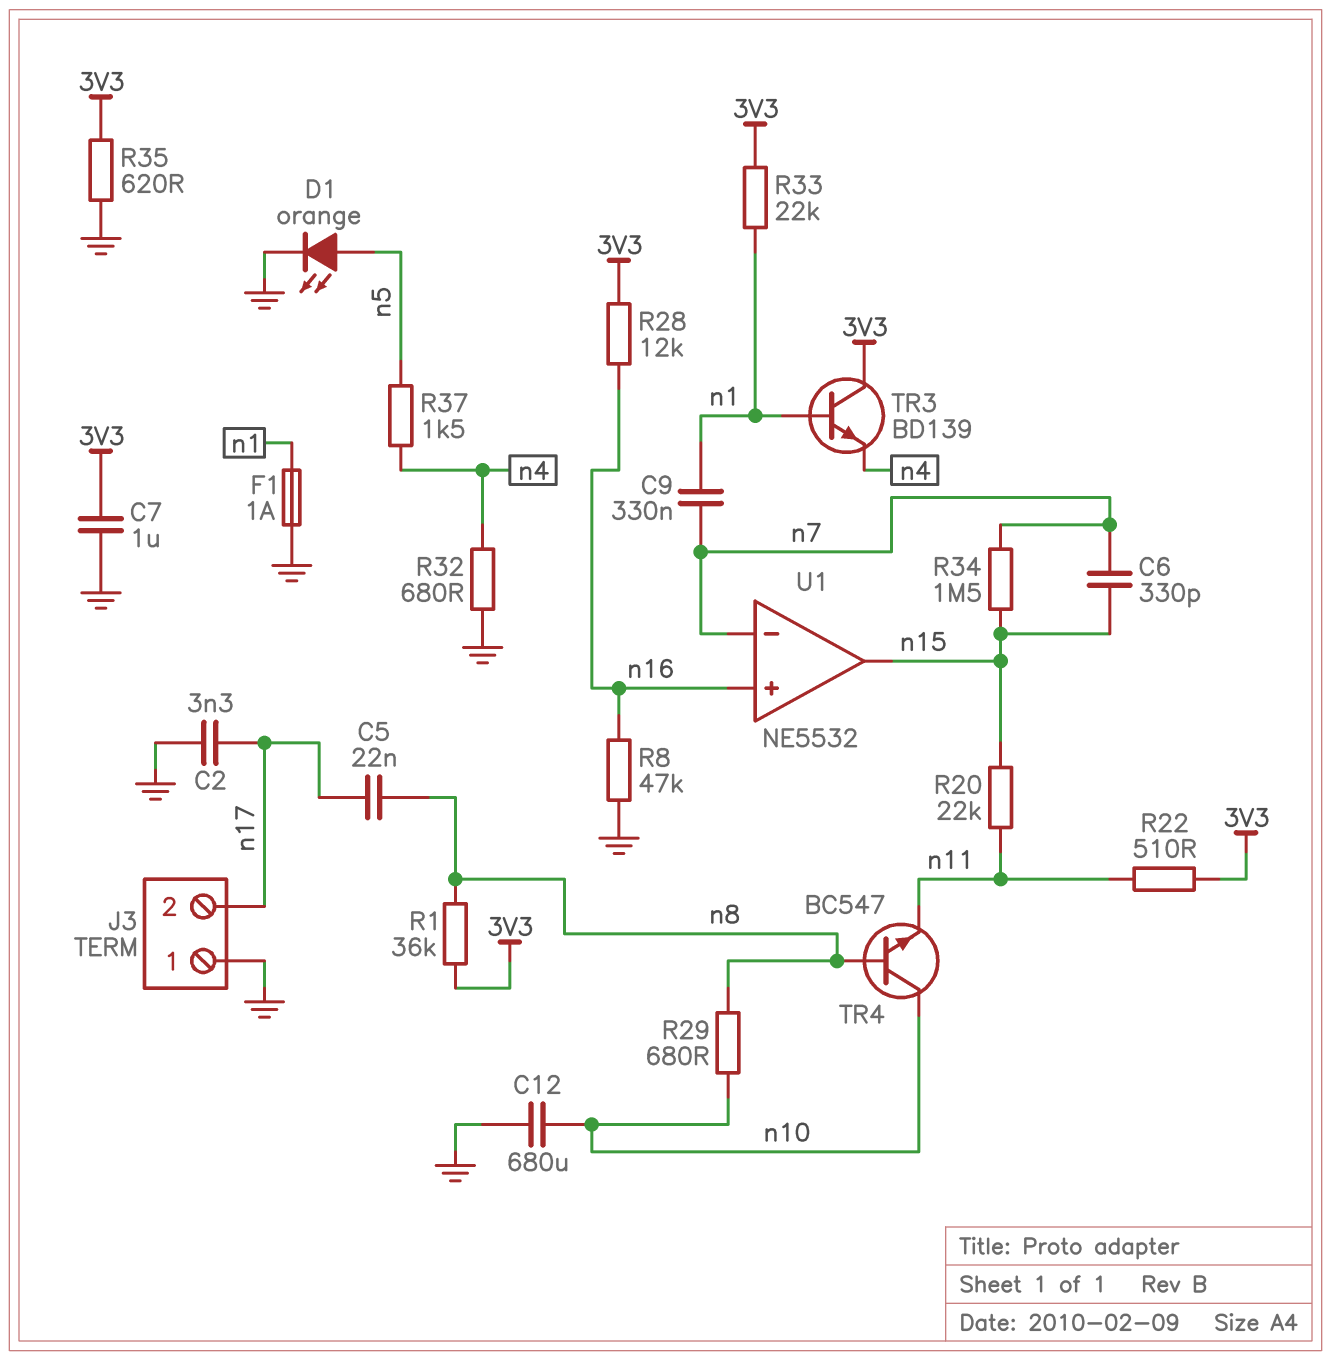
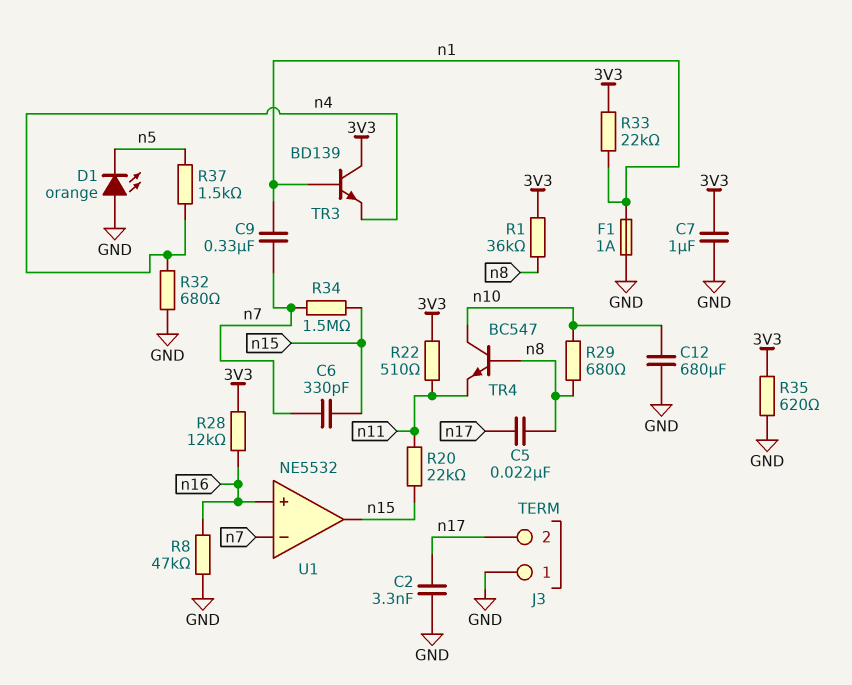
D1: LED orange (A n5, K GND) -> LED orange (A GND, K n5)

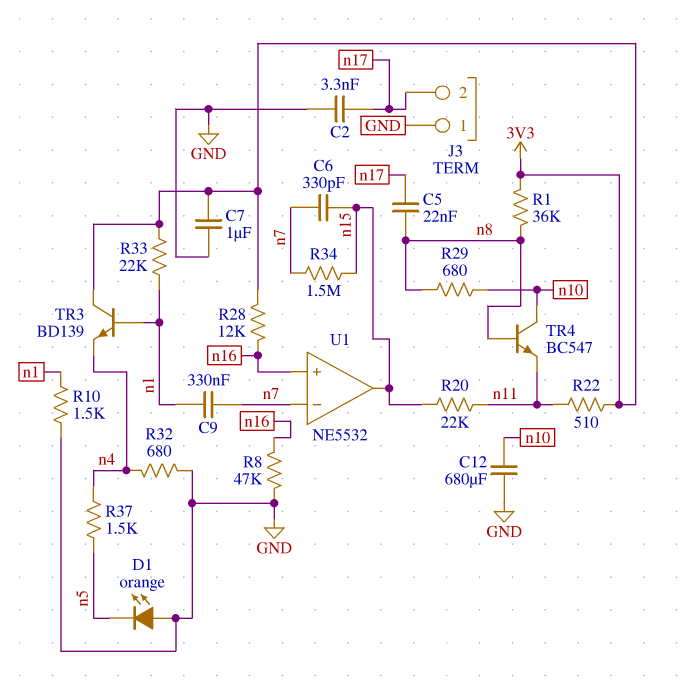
F1: 1A (GND, n1) -> none
R10: none -> 1.5k (GND, n1)
R35: 620 (3V3, GND) -> none

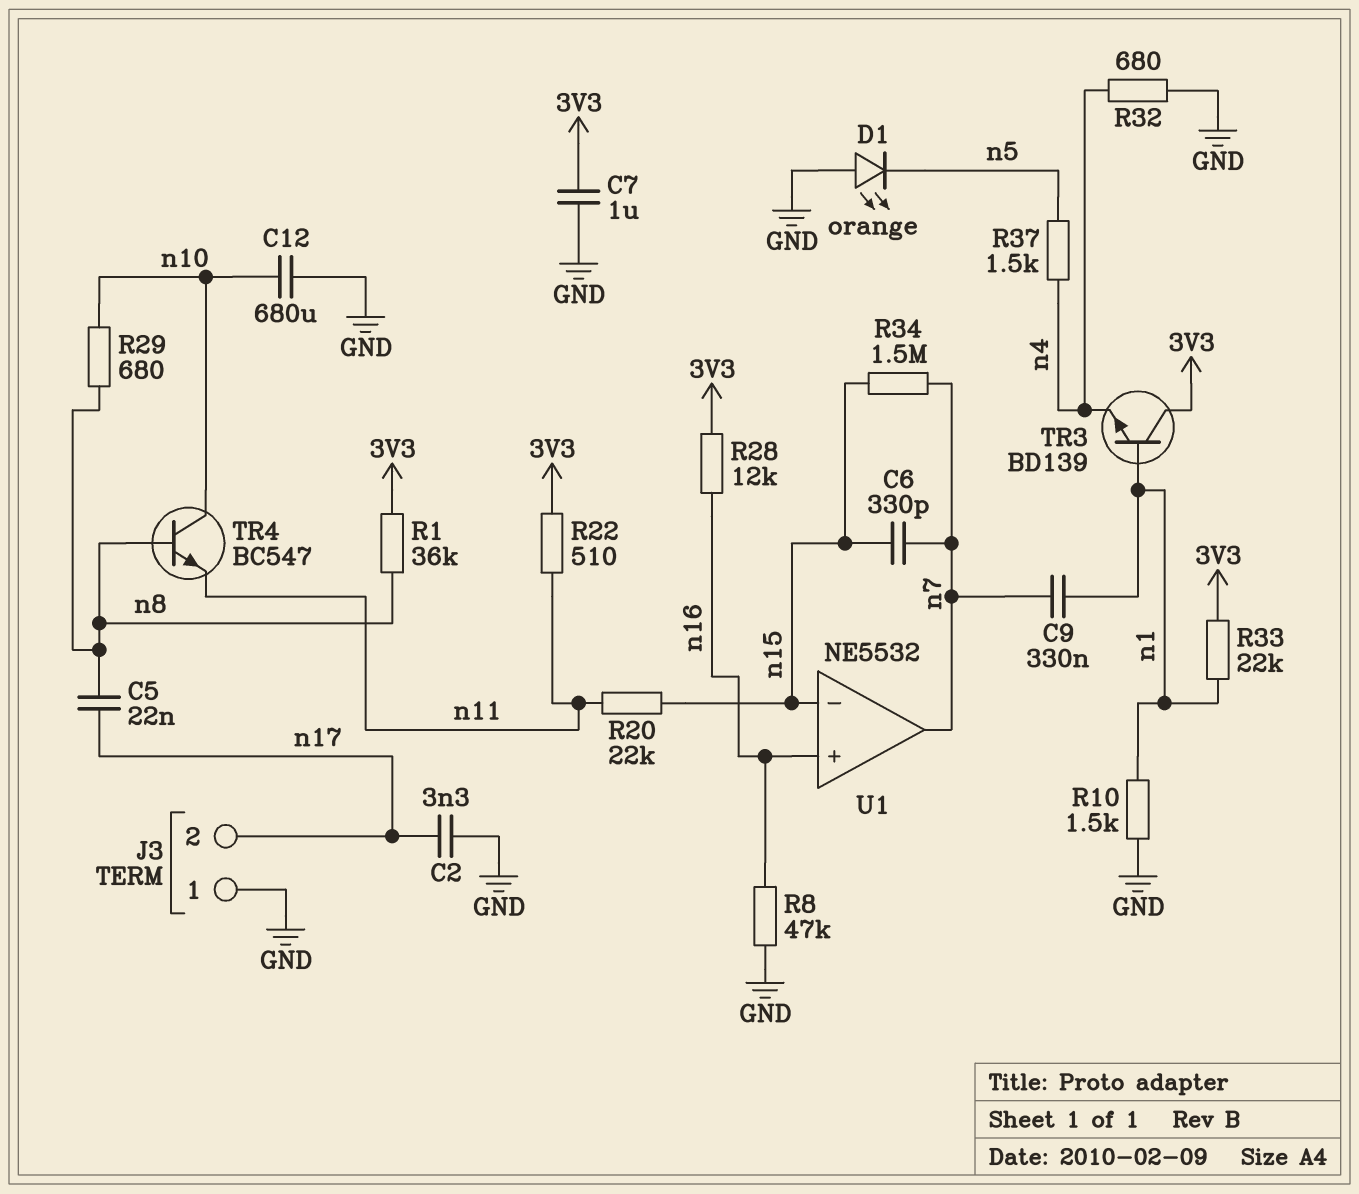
U1 pin in-: n7 -> n15
U1 pin out: n15 -> n7

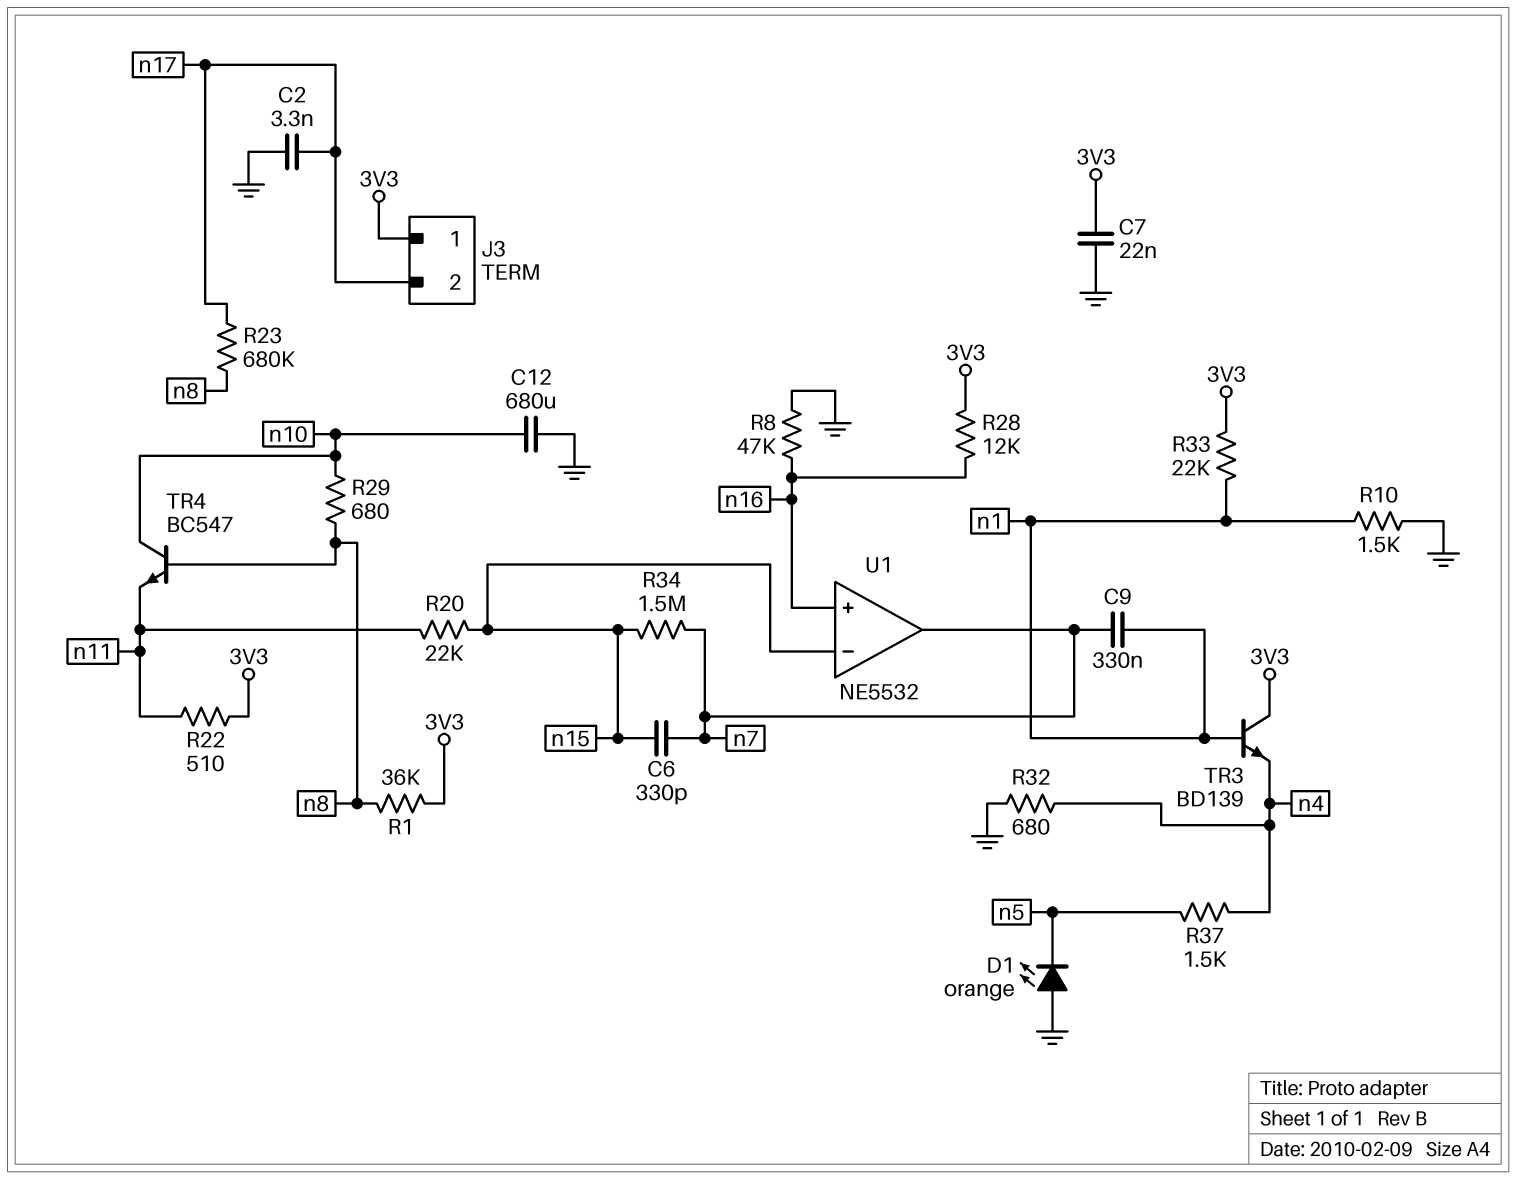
C5: 22nF (n8, n17) -> none
C7: 1uF (3V3, GND) -> 22nF (3V3, GND)
J3 pin 1: GND -> 3V3
R23: none -> 680k (n8, n17)

